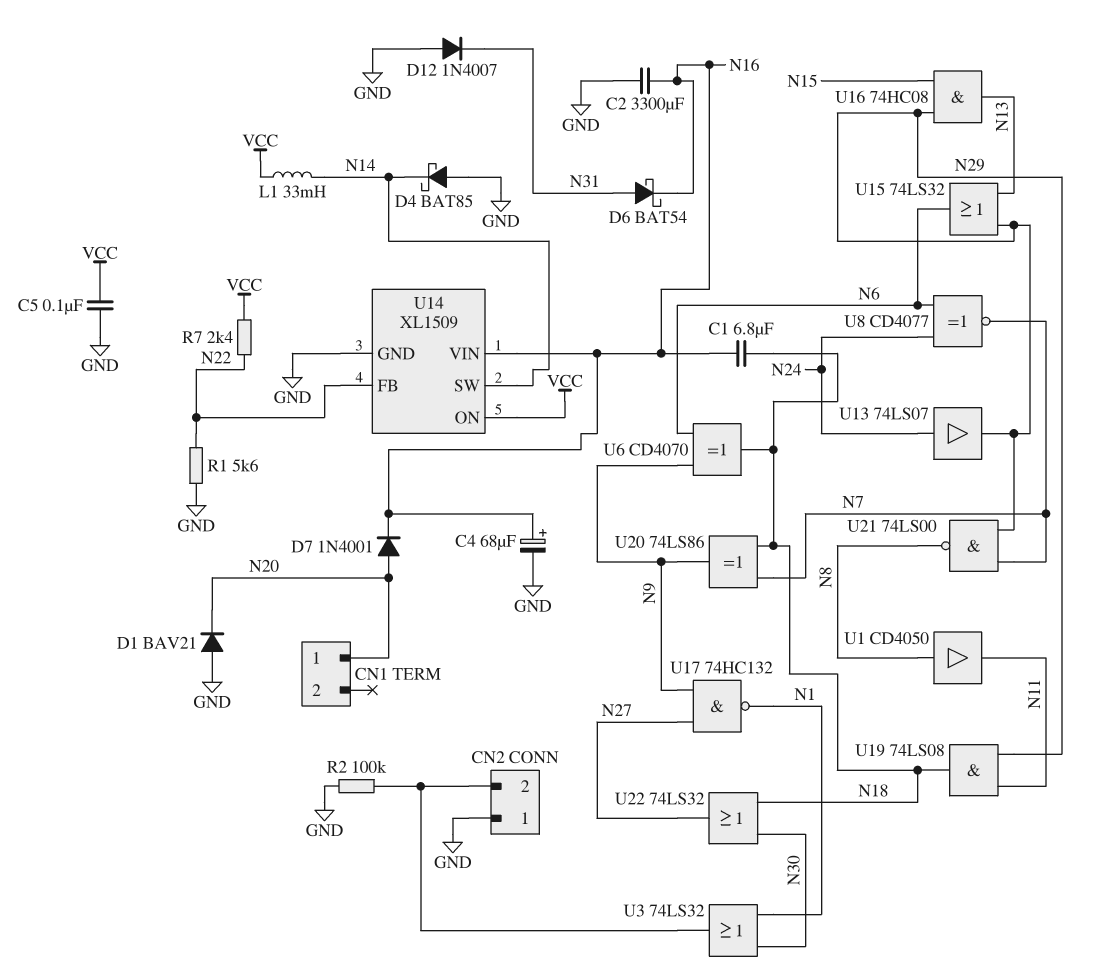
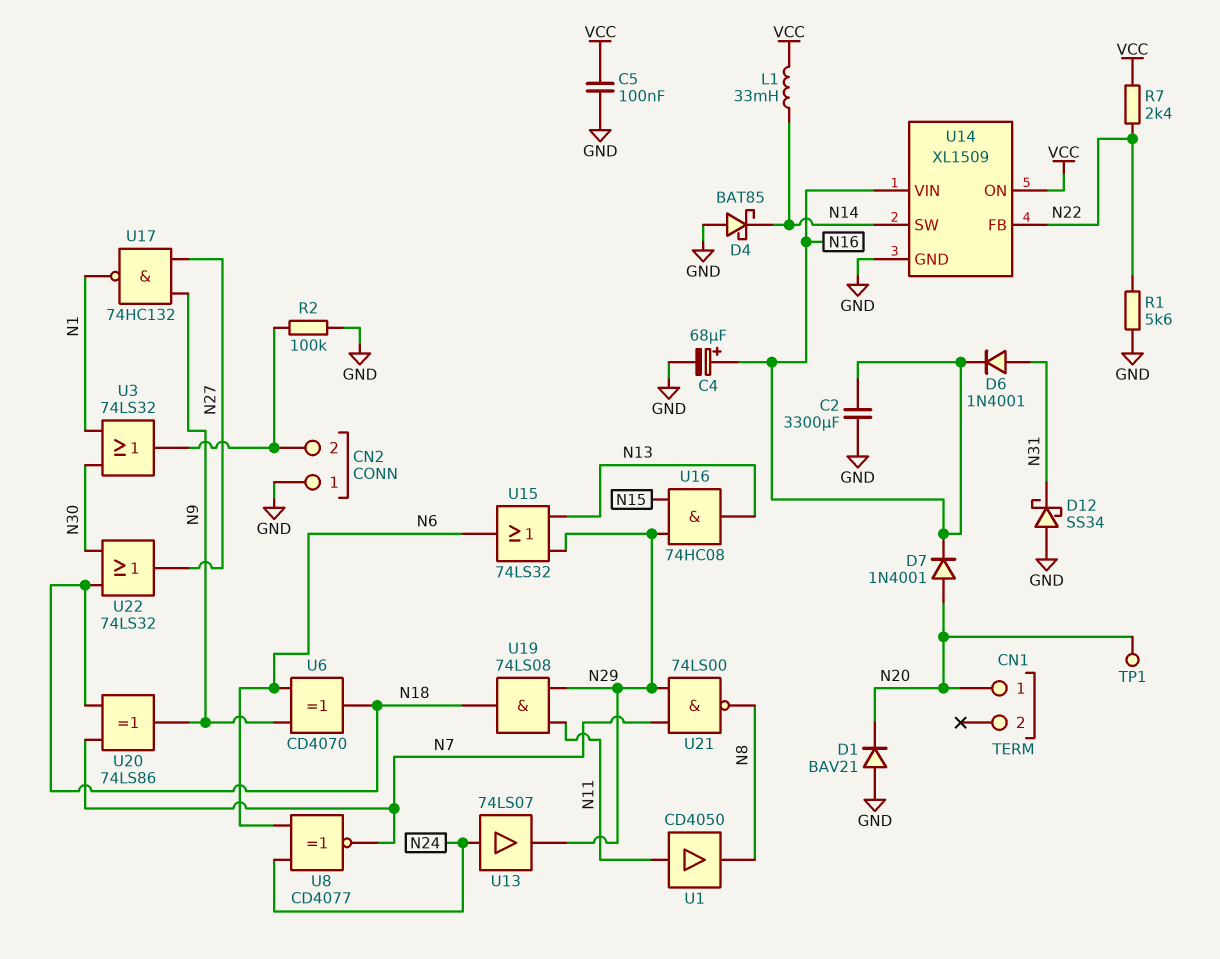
C1: 6.8uF (N16, N18) -> none
D6: schottky BAT54 (A N31, K N16) -> diode 1N4001 (A N31, K N16)
D12: diode 1N4007 (A GND, K N31) -> schottky SS34 (A GND, K N31)
TP1: none -> test point (N20)
U1: buffer CD4050 (in N8, out N11) -> buffer CD4050 (in N11, out N8)

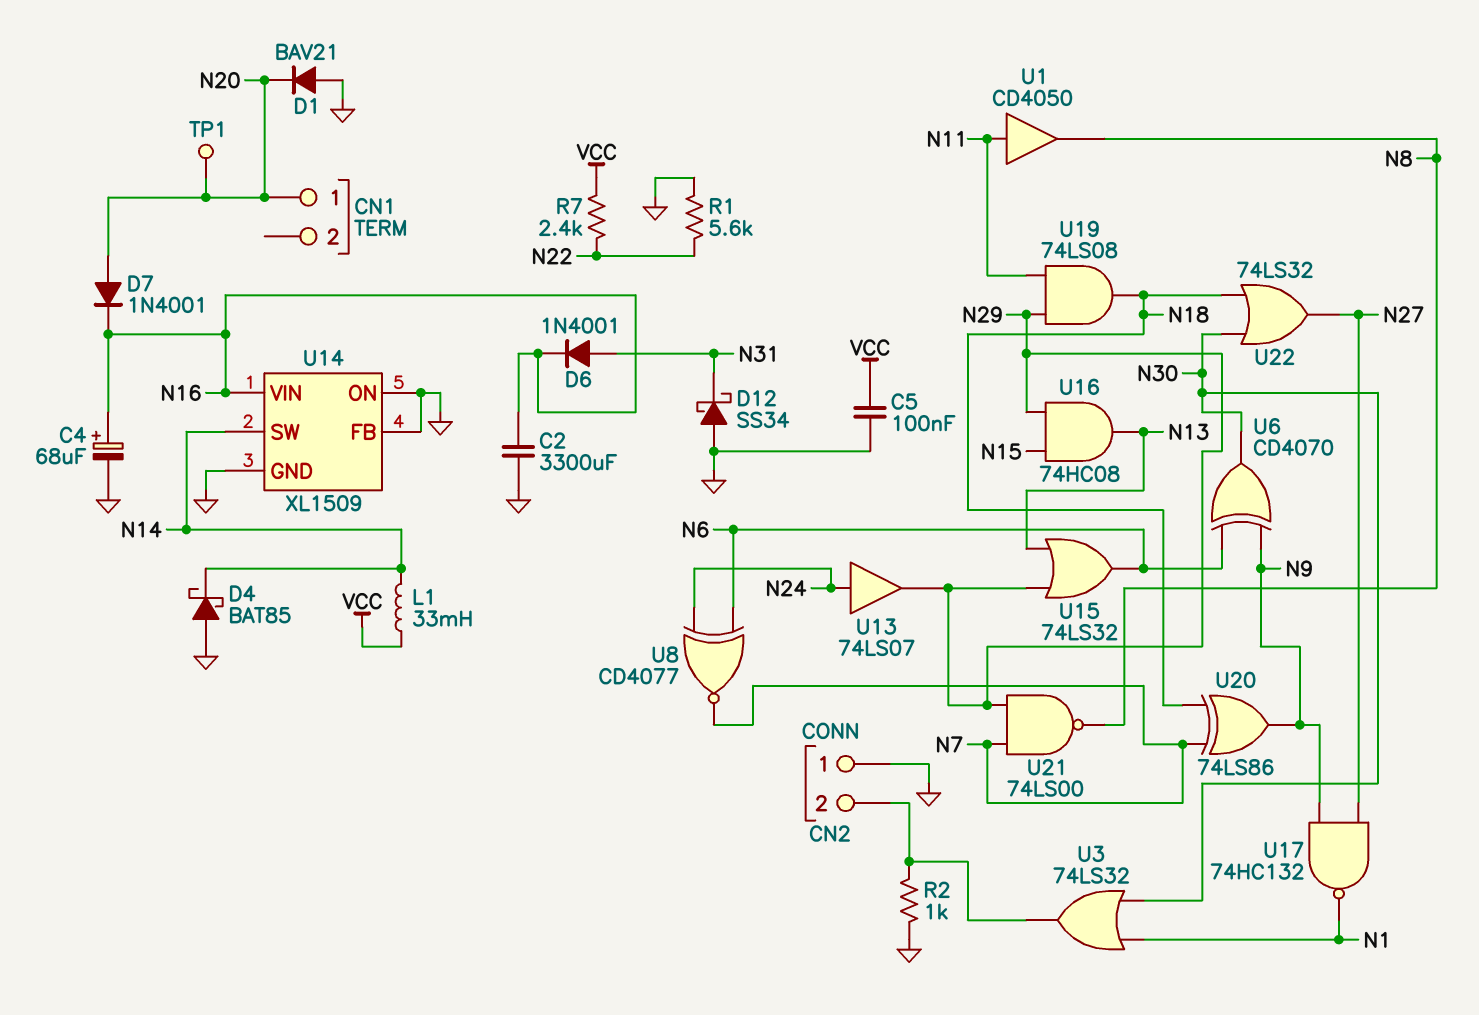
R2: 100k (CN2/2, GND) -> 1k (CN2/2, GND)
U6: XOR CD4070 (in N6, in N9, out N18) -> XOR CD4070 (in N6, in N9, out N30)
U14 pin FB: N22 -> GND
U14 pin ON: VCC -> GND

